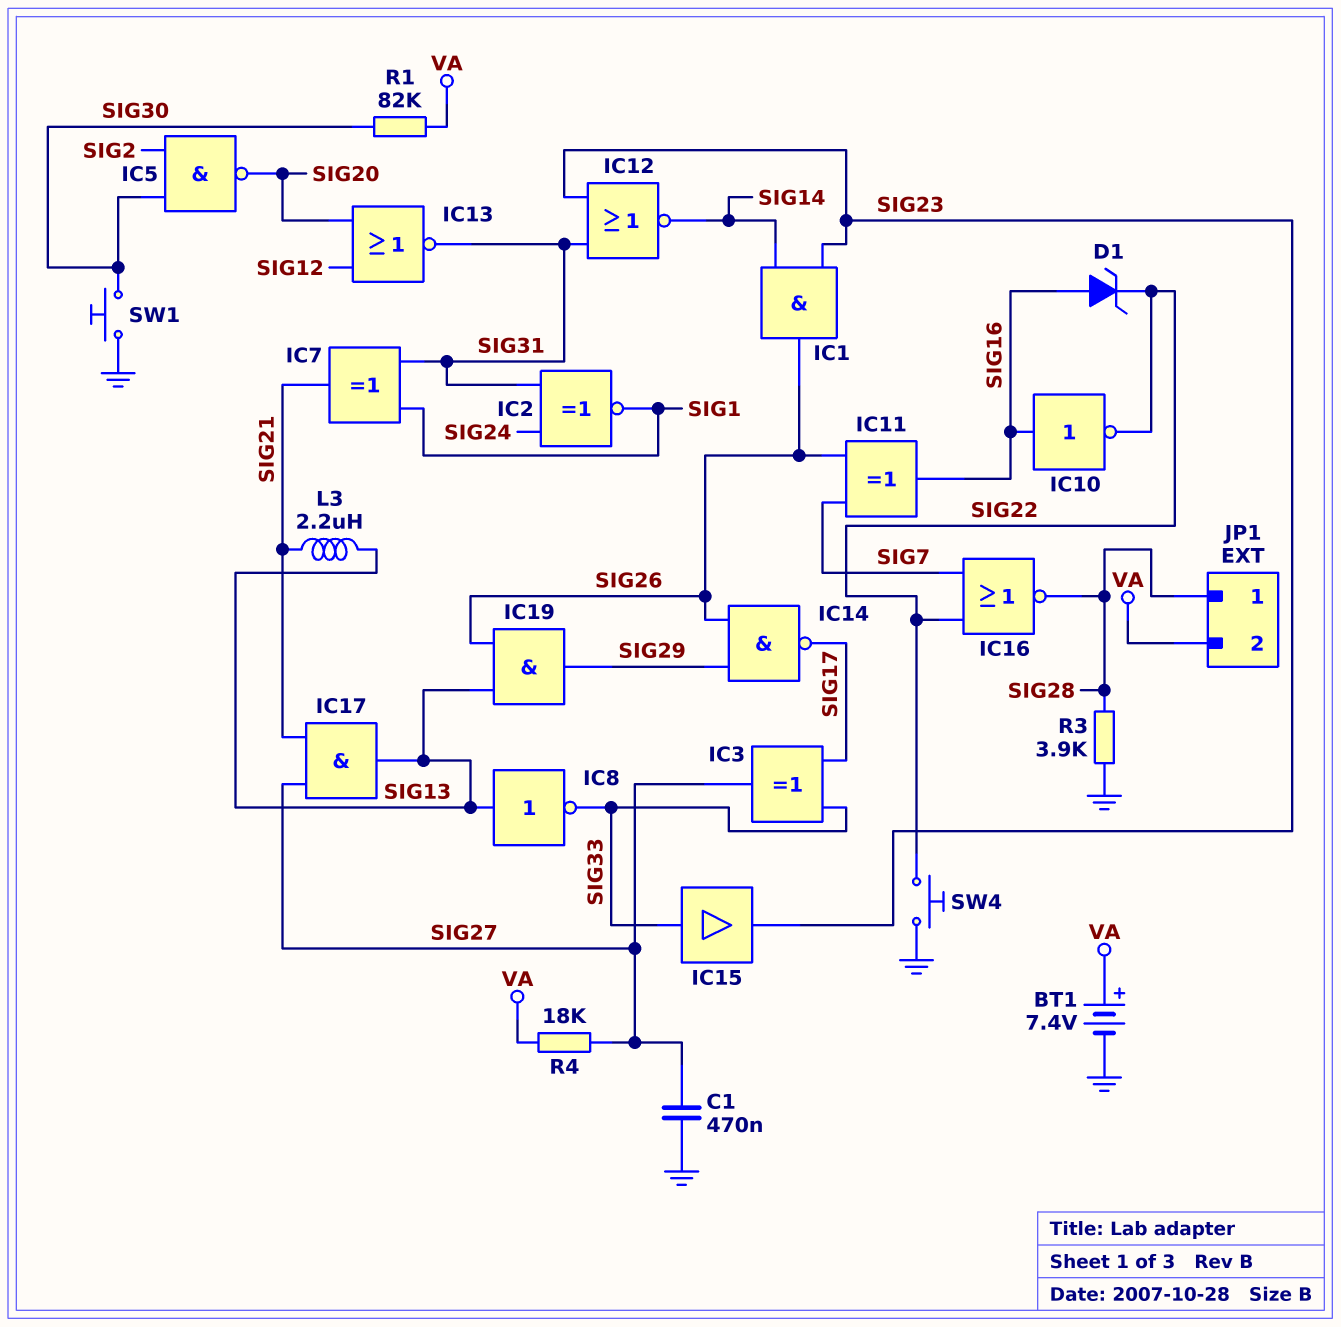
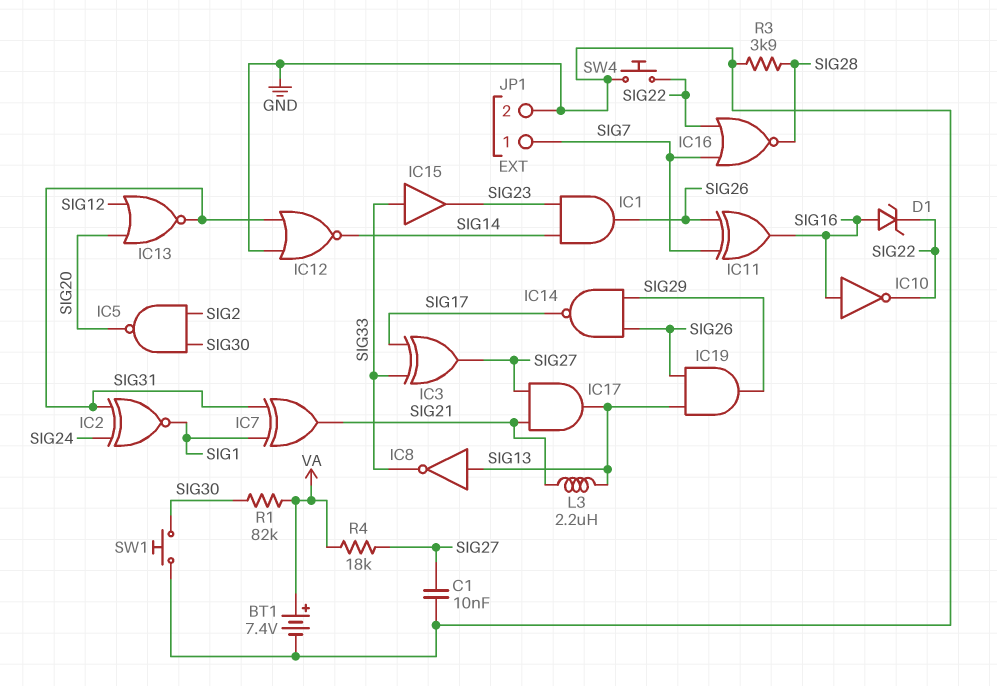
C1: 470nF (GND, SIG27) -> 10nF (GND, SIG27)
IC12: NOR (in SIG23, in SIG31, out SIG14) -> NOR (in GND, in SIG31, out SIG14)
JP1 pin 1: SIG28 -> SIG7
JP1 pin 2: VA -> GND

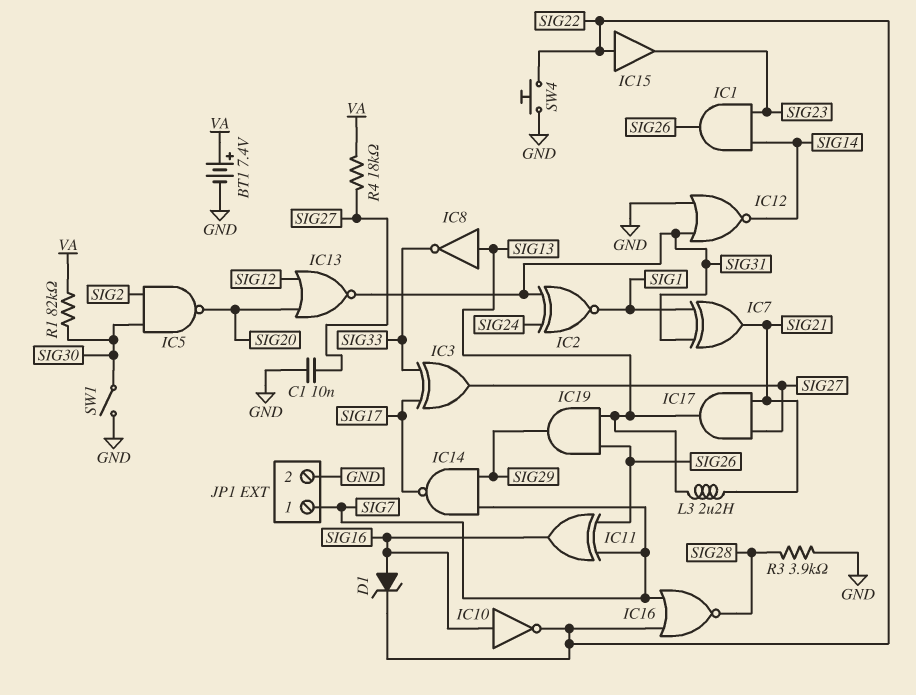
IC14: NAND (in SIG26, in SIG29, out SIG17) -> NAND (in SIG7, in SIG29, out SIG17)
IC15: buffer (in SIG33, out SIG23) -> buffer (in SIG22, out SIG23)
SW1: button (GND, SIG30) -> switch (GND, SIG30)

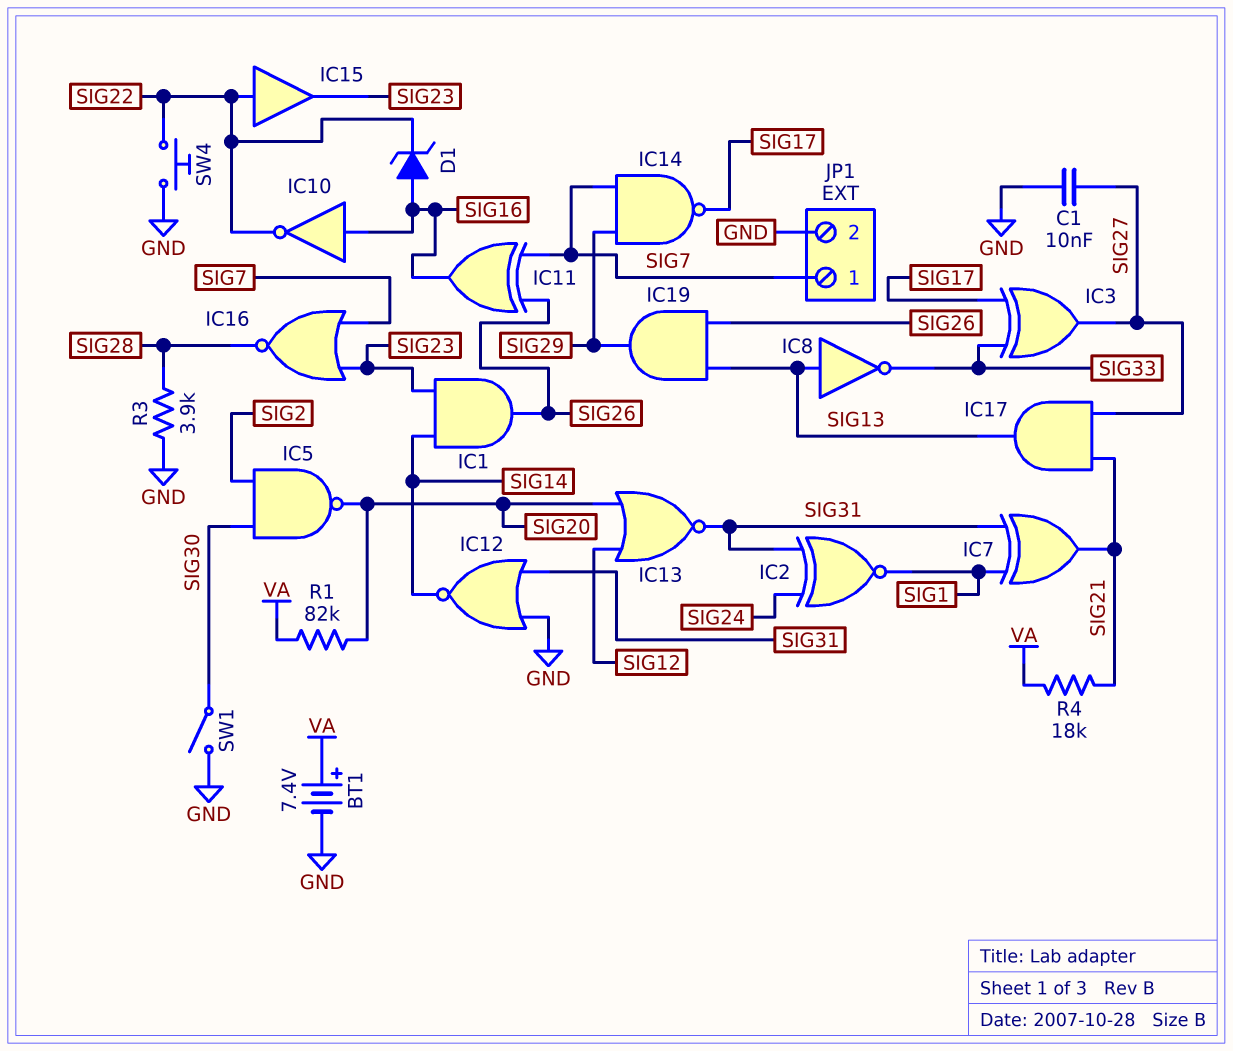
IC16: NOR (in SIG7, in SIG22, out SIG28) -> NOR (in SIG7, in SIG23, out SIG28)
L3: 2.2uH (SIG13, SIG21) -> none
R1: 82k (SIG30, VA) -> 82k (SIG20, VA)
R4: 18k (SIG27, VA) -> 18k (SIG21, VA)

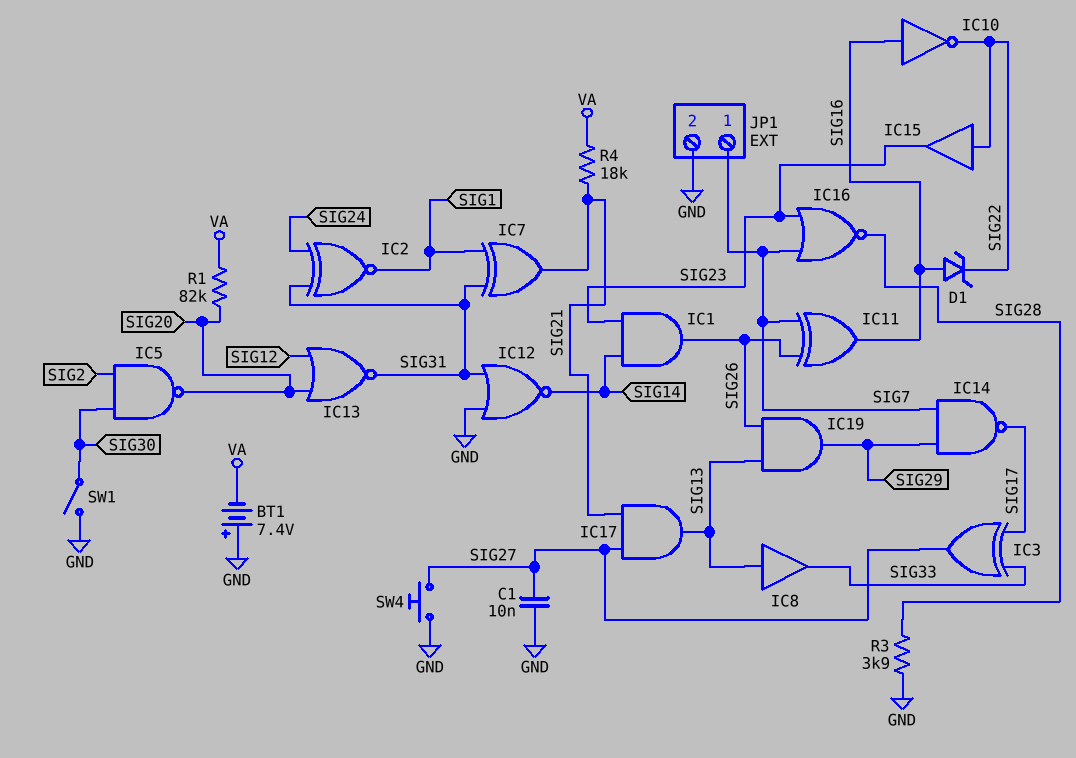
BT1: 7.4V (plus VA, minus GND) -> 7.4V (plus GND, minus VA)
IC8: NOT (in SIG13, out SIG33) -> buffer (in SIG13, out SIG33)
SW4: button (GND, SIG22) -> button (GND, SIG27)

